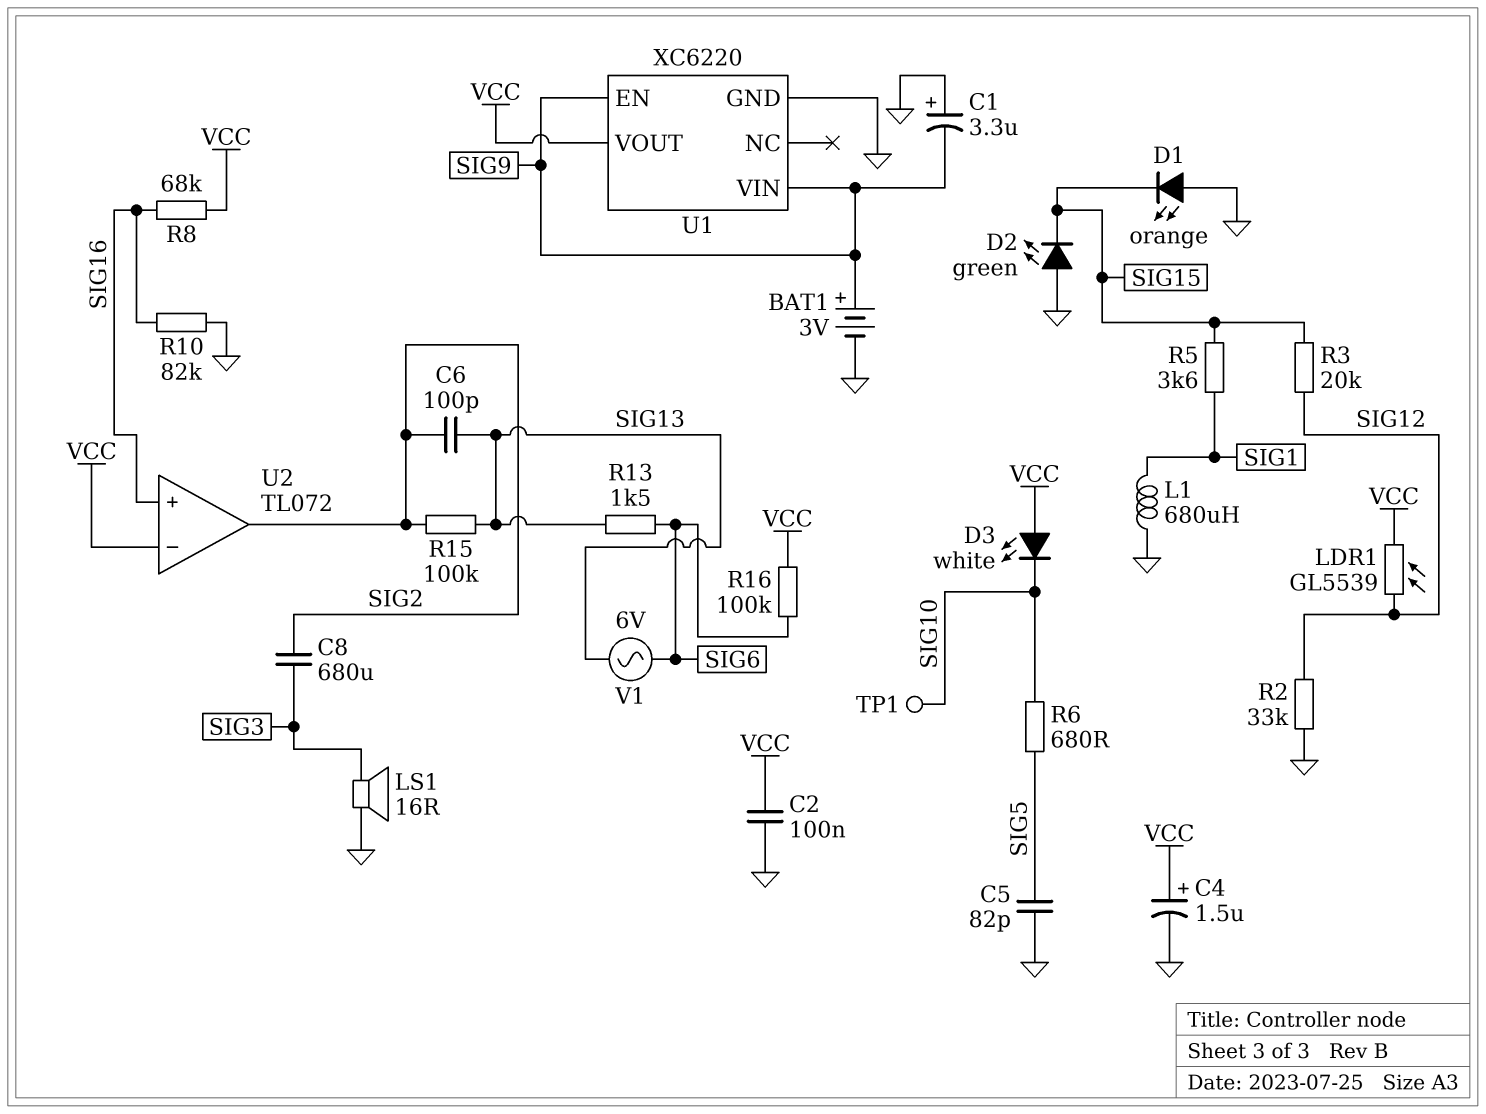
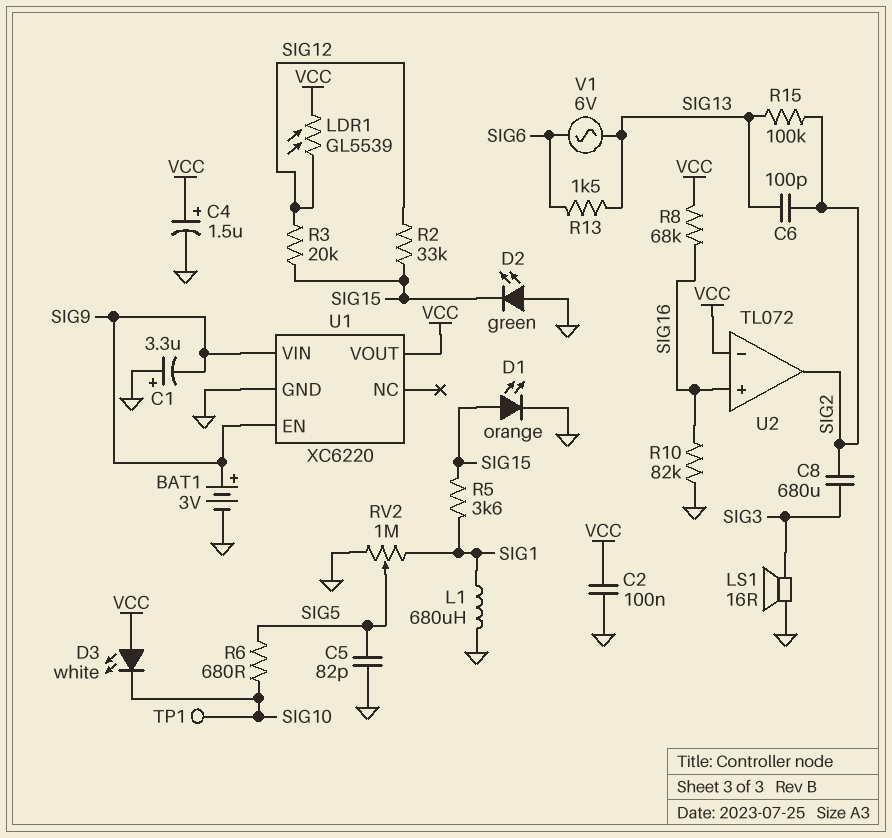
D1: LED orange (A GND, K SIG15) -> LED orange (A SIG15, K GND)
R2: 33k (GND, SIG12) -> 33k (SIG12, SIG15)
R16: 100k (SIG6, VCC) -> none
RV2: none -> 1M (GND, SIG1, wiper SIG5)

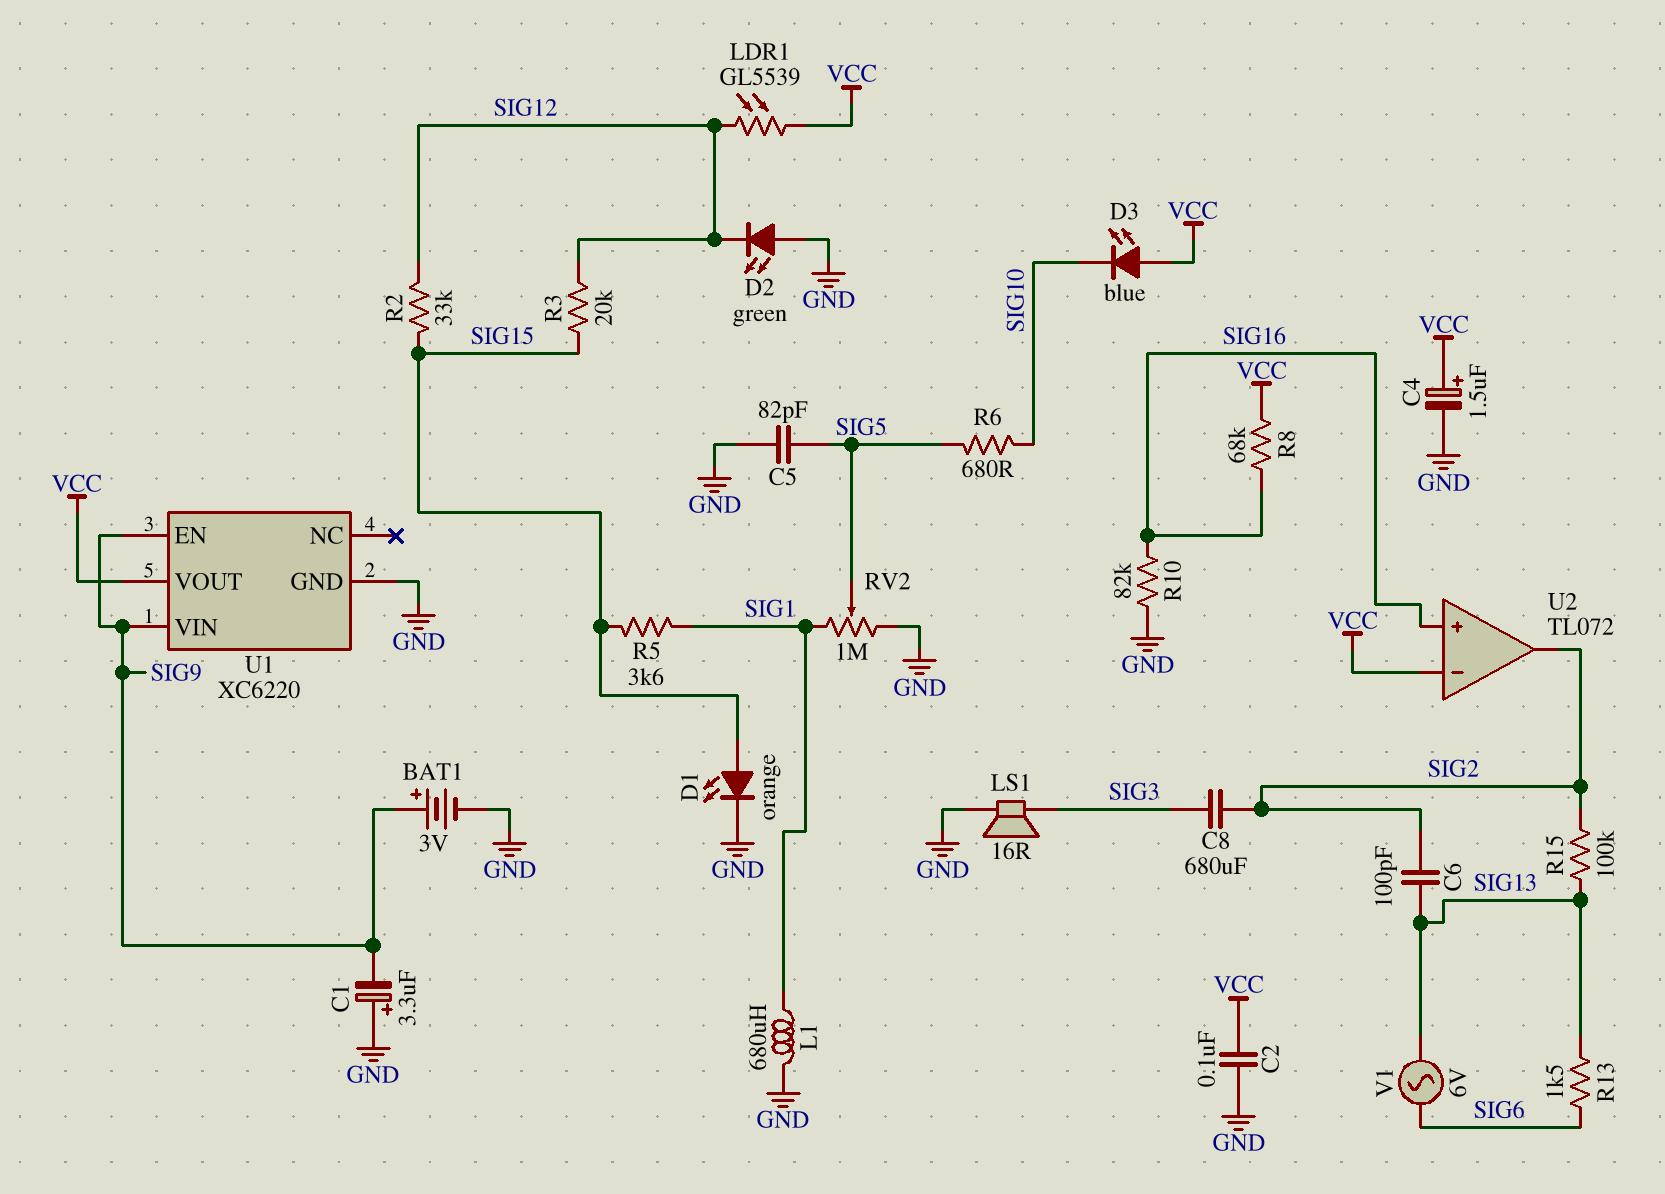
D2: LED green (A GND, K SIG15) -> LED green (A GND, K SIG12)
D3: LED white (A VCC, K SIG10) -> LED blue (A VCC, K SIG10)
TP1: test point (SIG10) -> none

